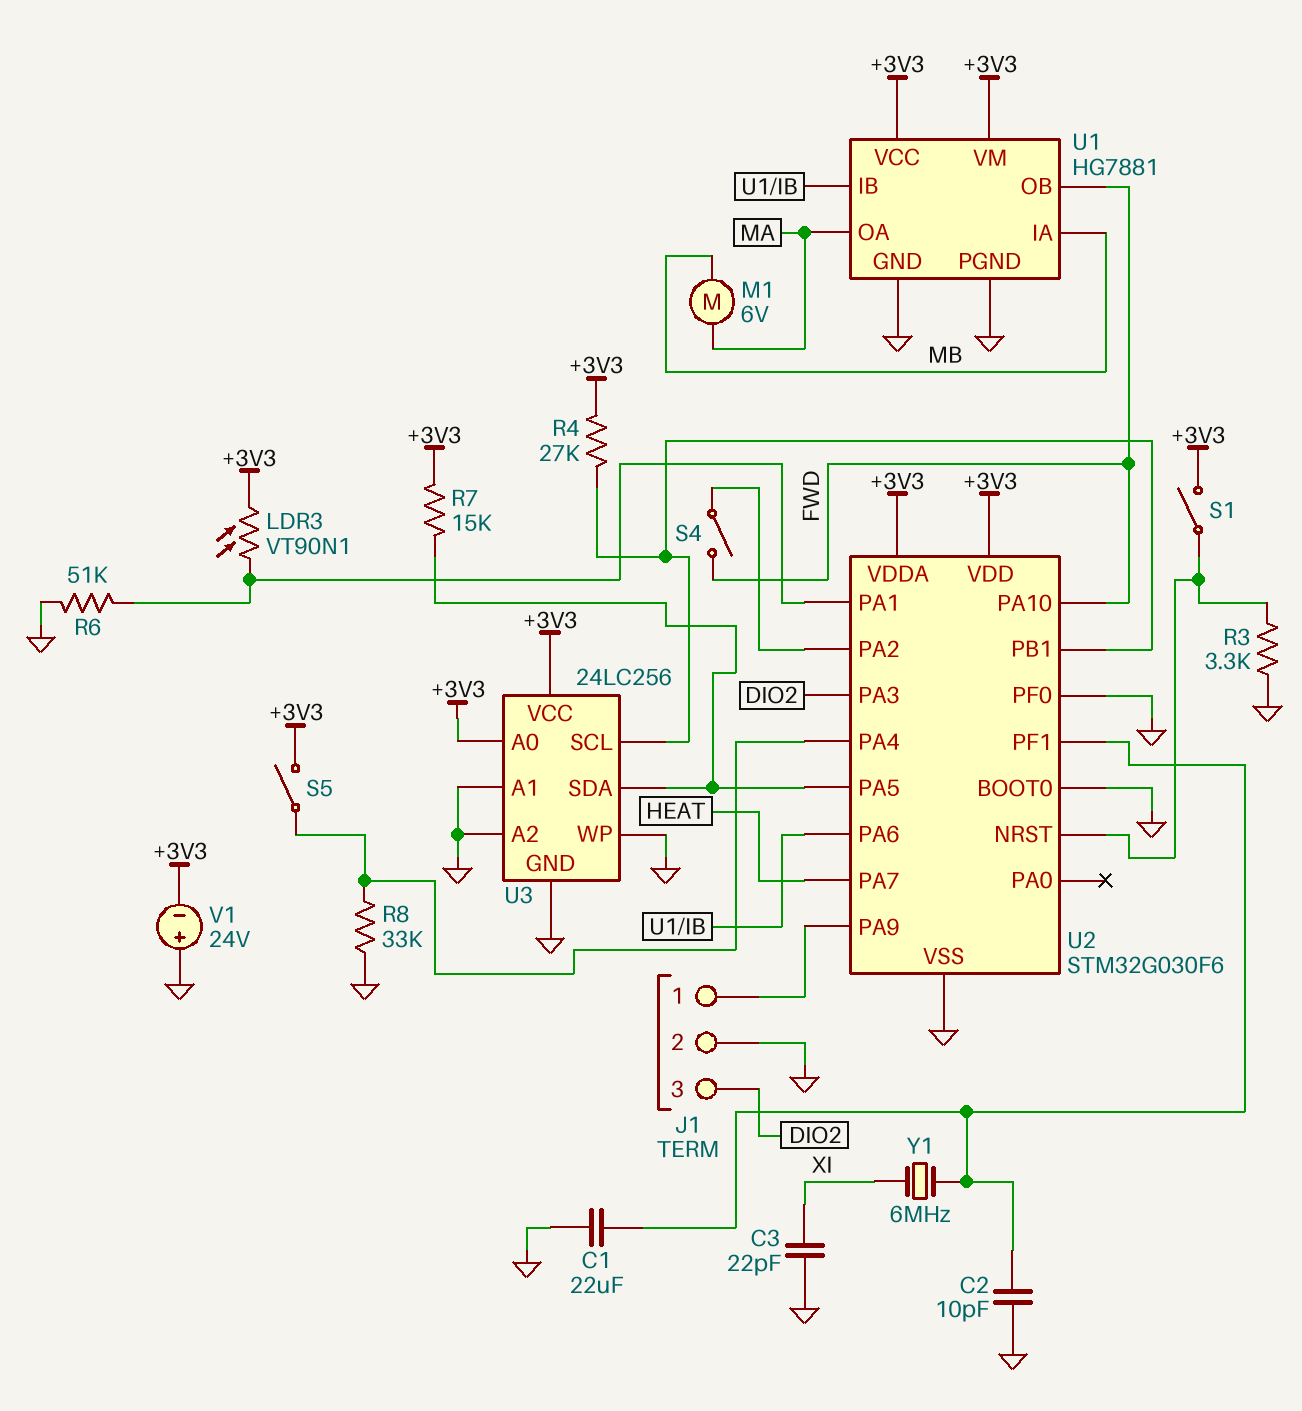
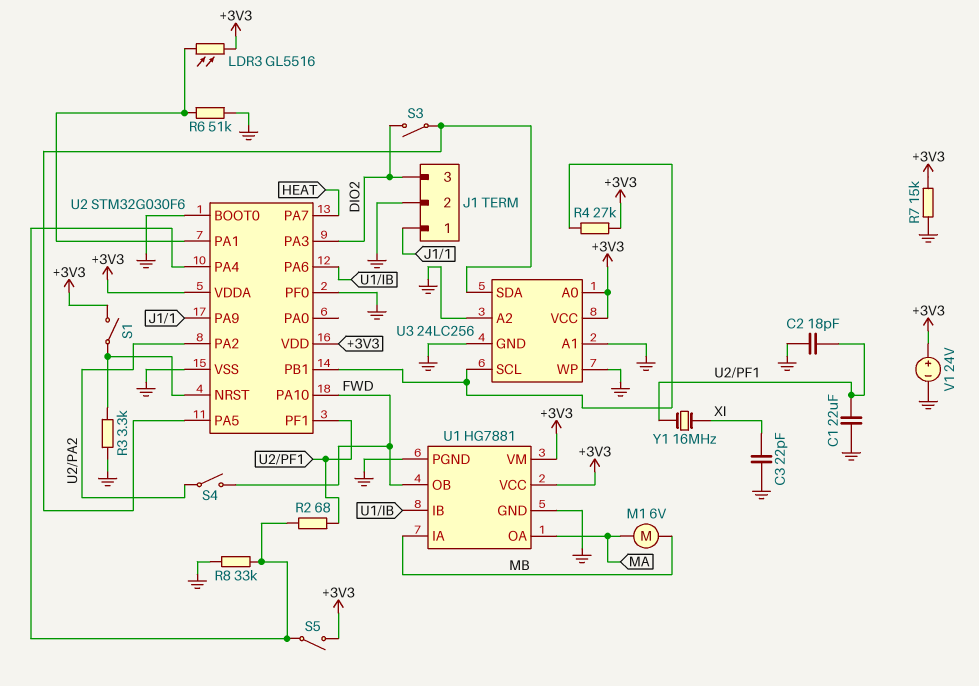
C2: 10pF (GND, U2/PF1) -> 18pF (GND, U2/PF1)
LDR3: VT90N1 (+3V3, U2/PA1) -> GL5516 (+3V3, U2/PA1)
R2: none -> 68 (U2/PA4, U2/PF1)
R7: 15k (+3V3, U2/PA5) -> 15k (+3V3, GND)
S3: none -> switch (DIO2, U2/PA5)
V1: 24V (plus GND, minus +3V3) -> 24V (plus +3V3, minus GND)
Y1: 6MHz (U2/PF1, XI) -> 16MHz (U2/PF1, XI)

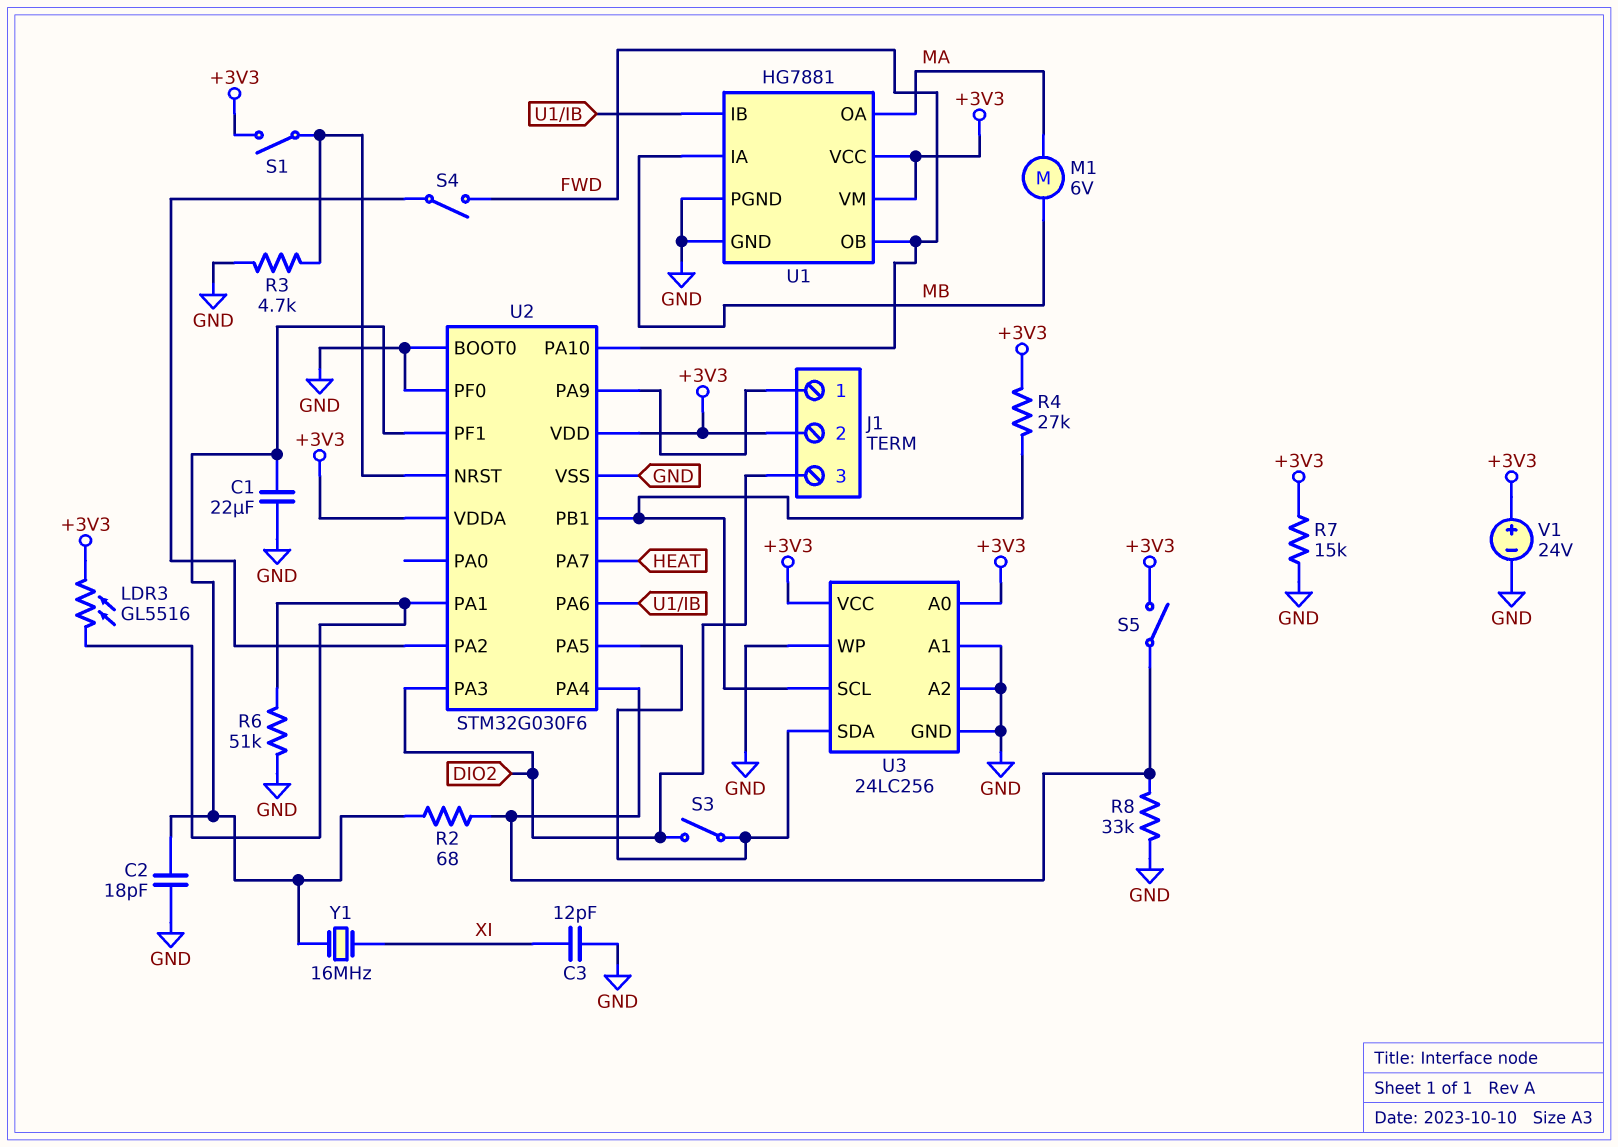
C3: 22pF (GND, XI) -> 12pF (GND, XI)
J1 pin 2: GND -> +3V3
R3: 3.3k (GND, U2/NRST) -> 4.7k (GND, U2/NRST)

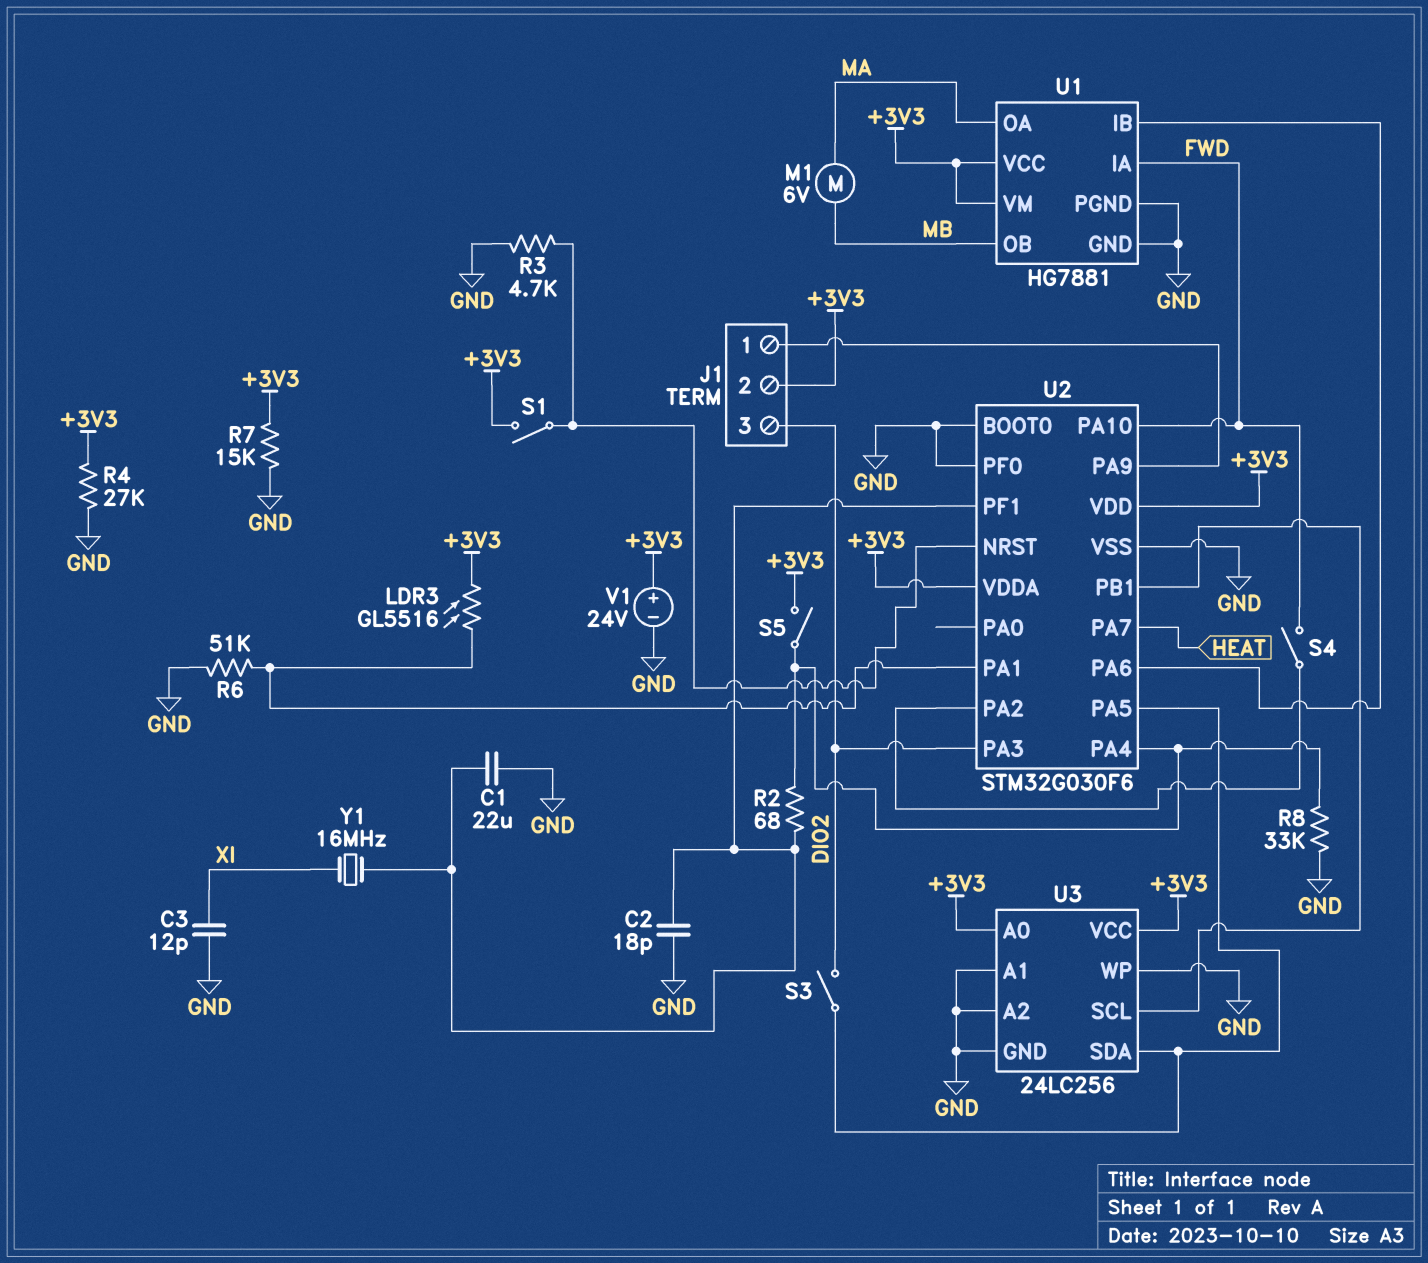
R4: 27k (+3V3, U2/PB1) -> 27k (+3V3, GND)
U1 pin IA: MB -> FWD
U1 pin OB: FWD -> MB

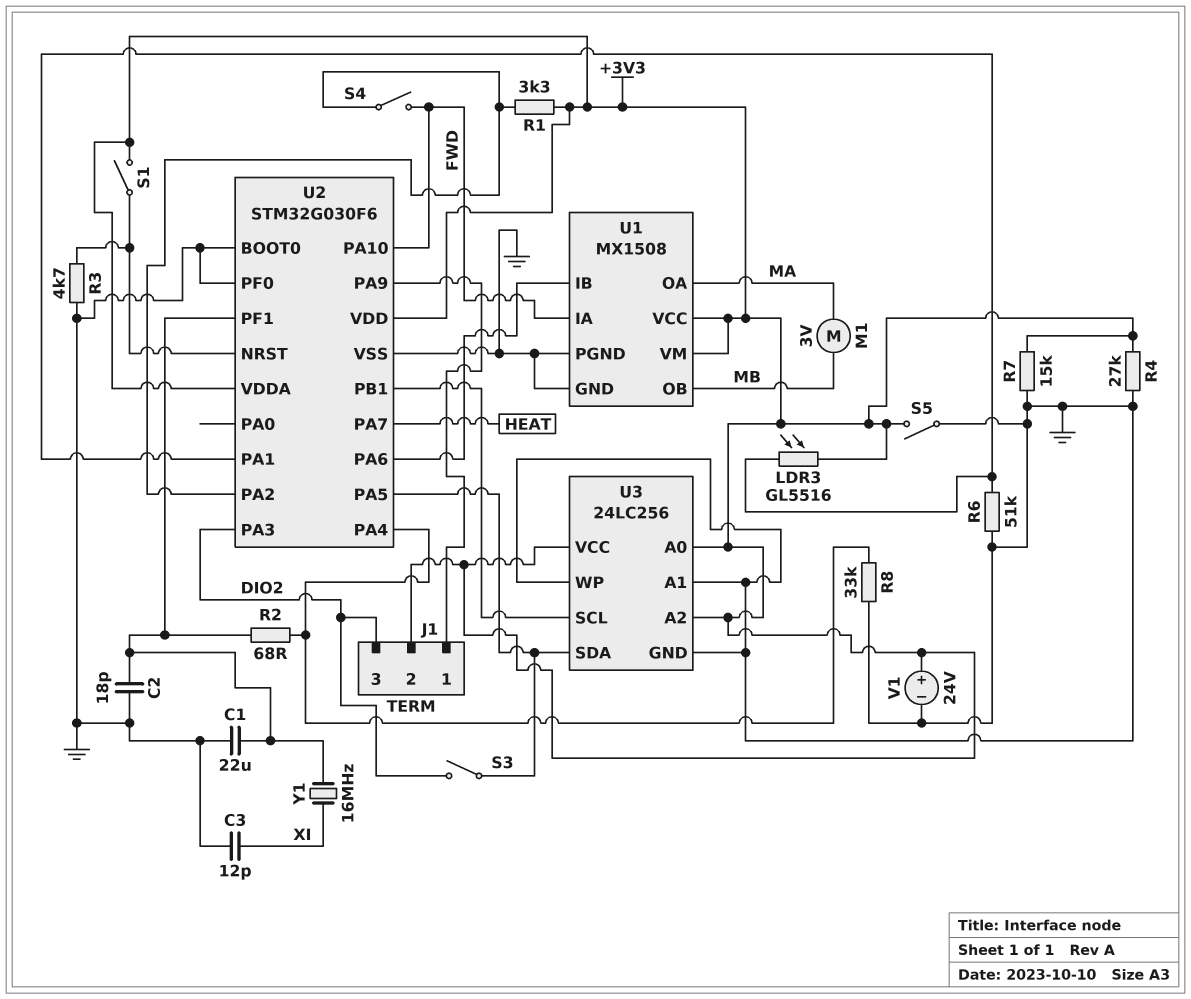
M1: motor 6V (MA, MB) -> motor 3V (MA, MB)
R1: none -> 3.3k (+3V3, U2/PA2)
S5: switch (+3V3, U2/PA4) -> switch (+3V3, GND)
U1: HG7881 -> MX1508
U3 pin A2: GND -> +3V3

